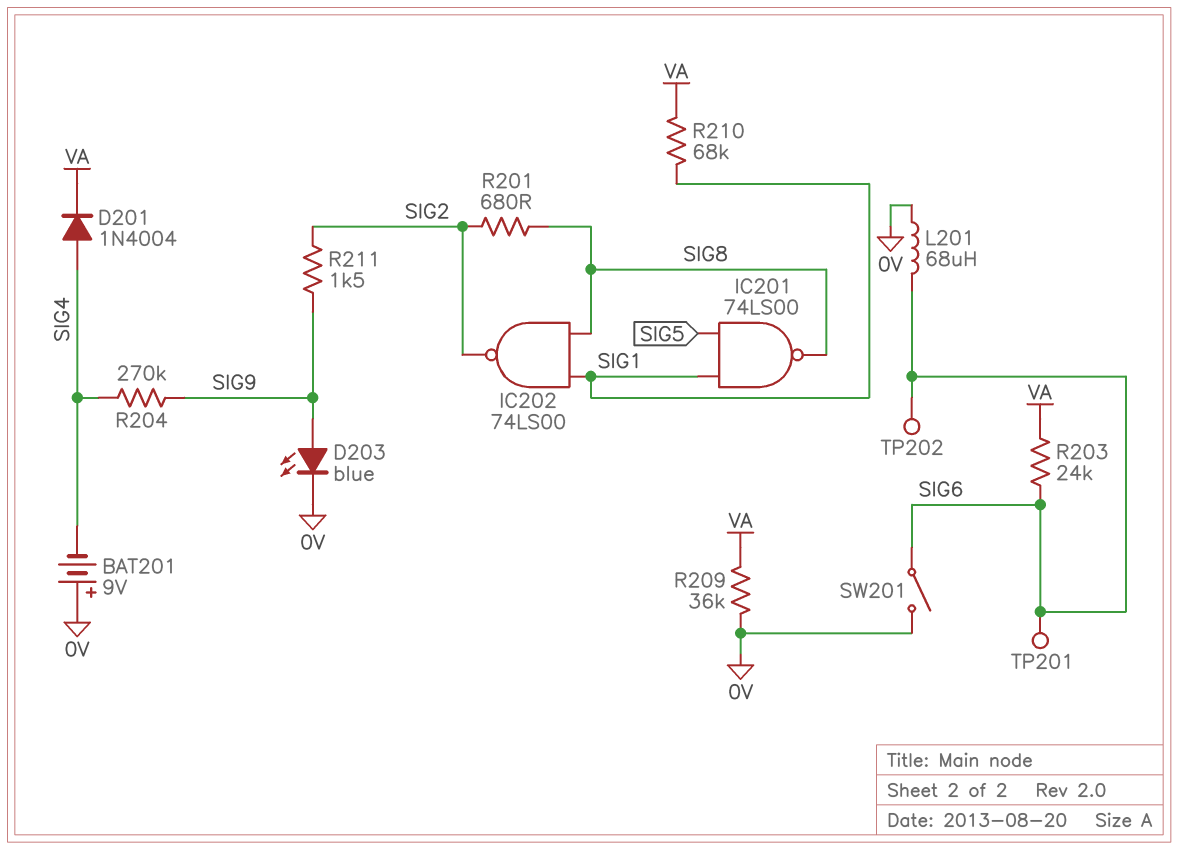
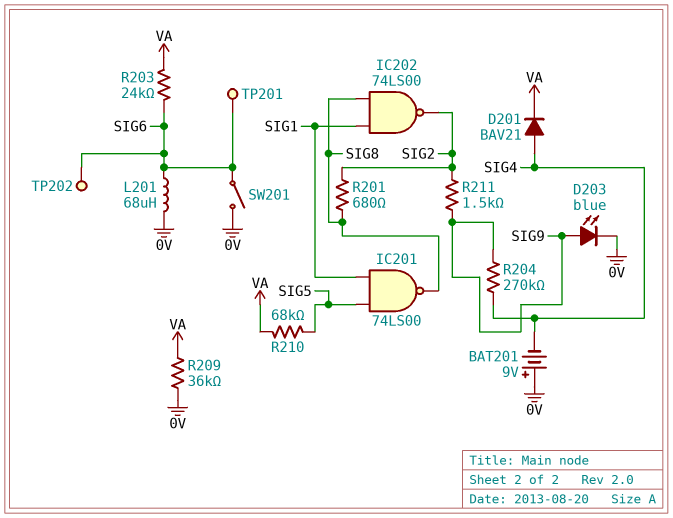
D201: diode 1N4004 (A SIG4, K VA) -> diode BAV21 (A SIG4, K VA)
R210: 68k (SIG1, VA) -> 68k (SIG5, VA)

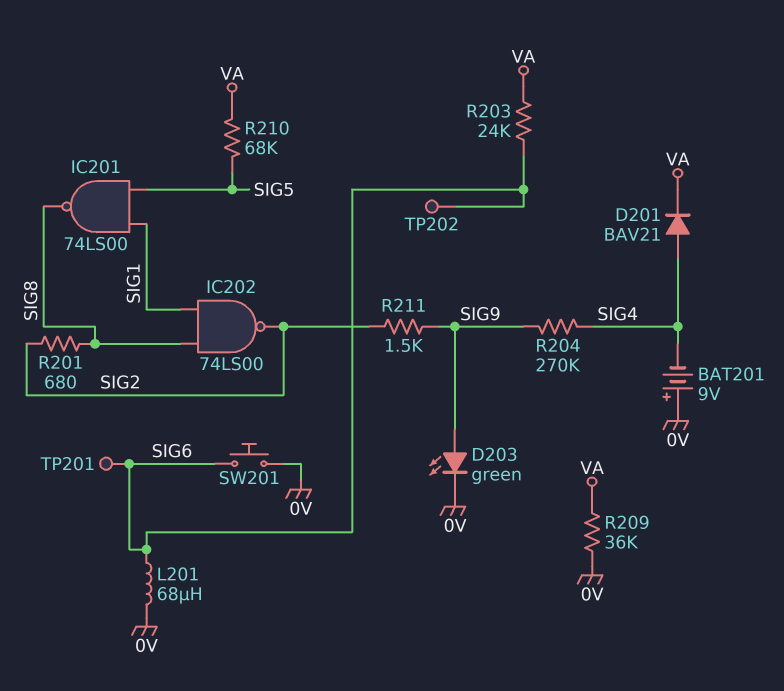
D203: LED blue (A SIG9, K 0V) -> LED green (A SIG9, K 0V)
SW201: switch (0V, SIG6) -> button (0V, SIG6)

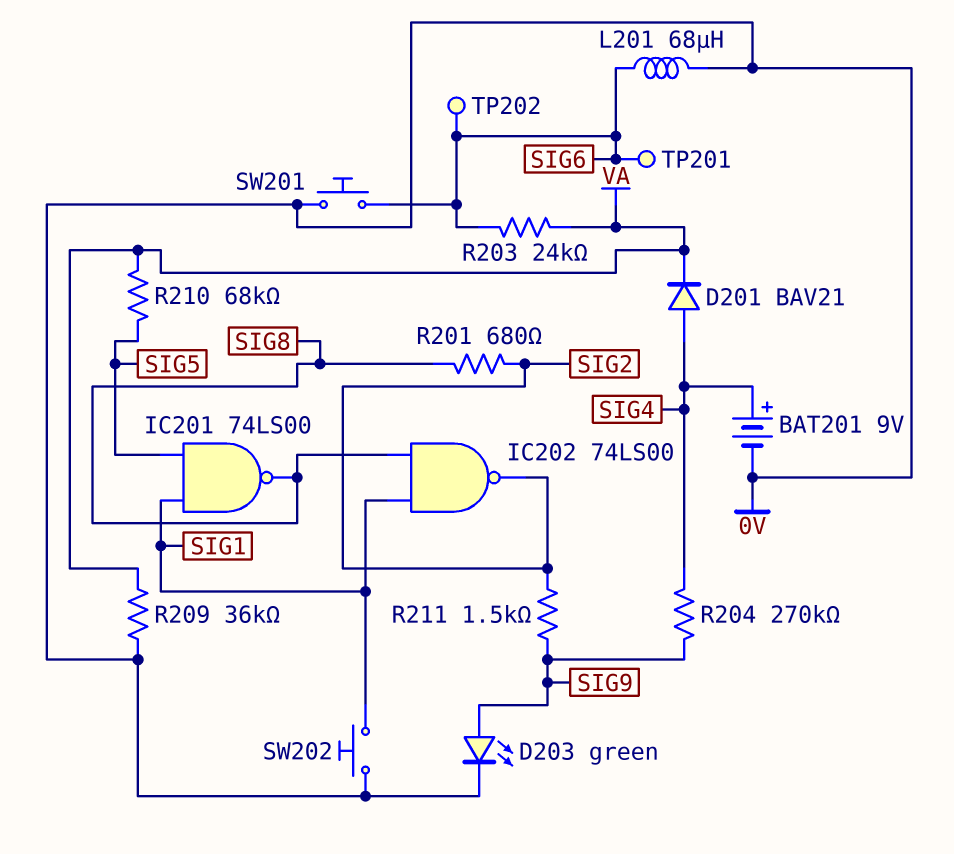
BAT201: 9V (plus 0V, minus SIG4) -> 9V (plus SIG4, minus 0V)
SW202: none -> button (0V, SIG1)

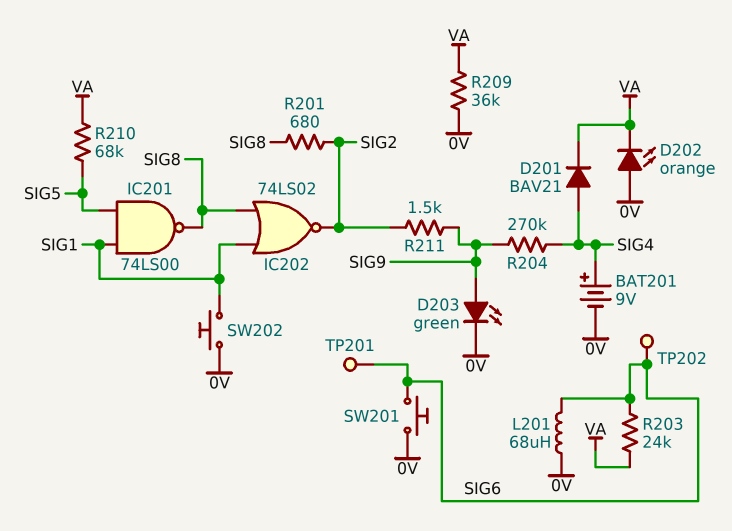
D202: none -> LED orange (A 0V, K VA)
IC202: NAND 74LS00 (in SIG1, in SIG8, out SIG2) -> NOR 74LS02 (in SIG1, in SIG8, out SIG2)

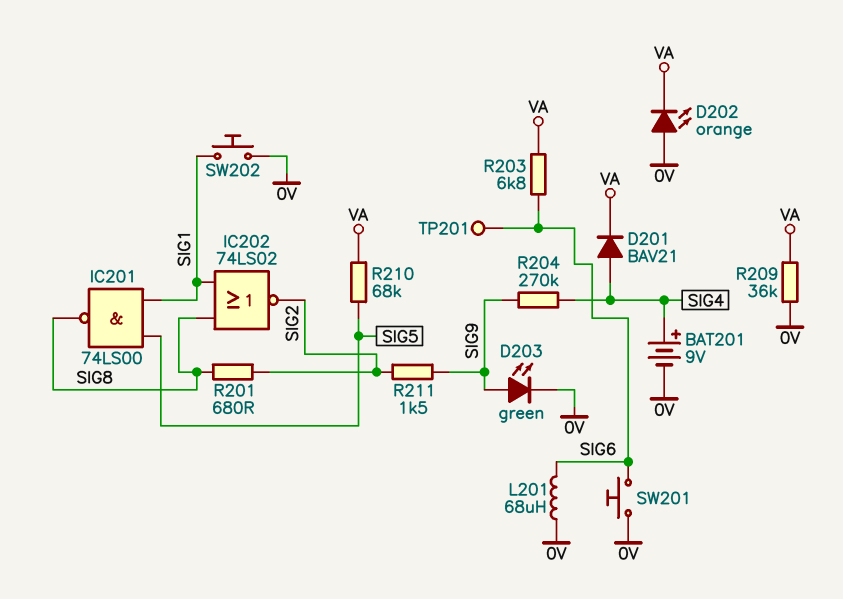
R203: 24k (SIG6, VA) -> 6.8k (SIG6, VA)
TP202: test point (SIG6) -> none

